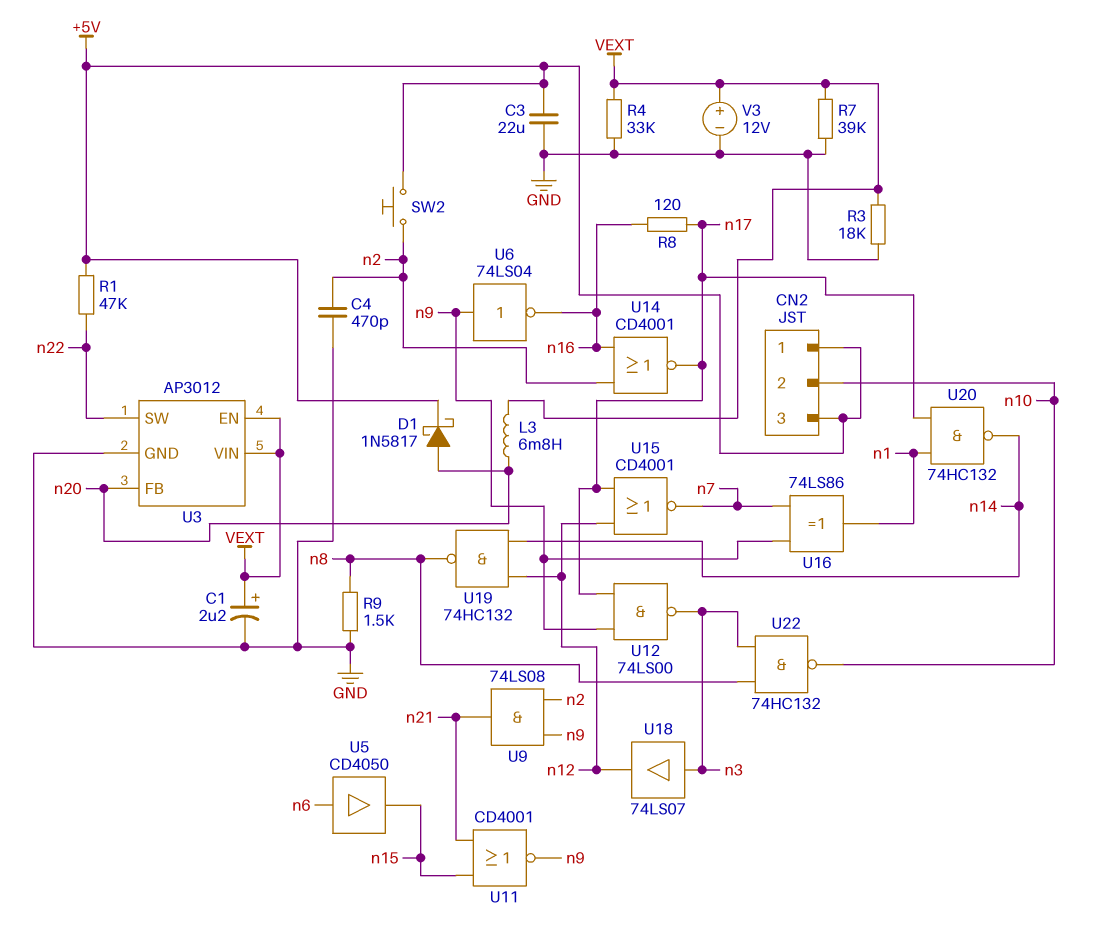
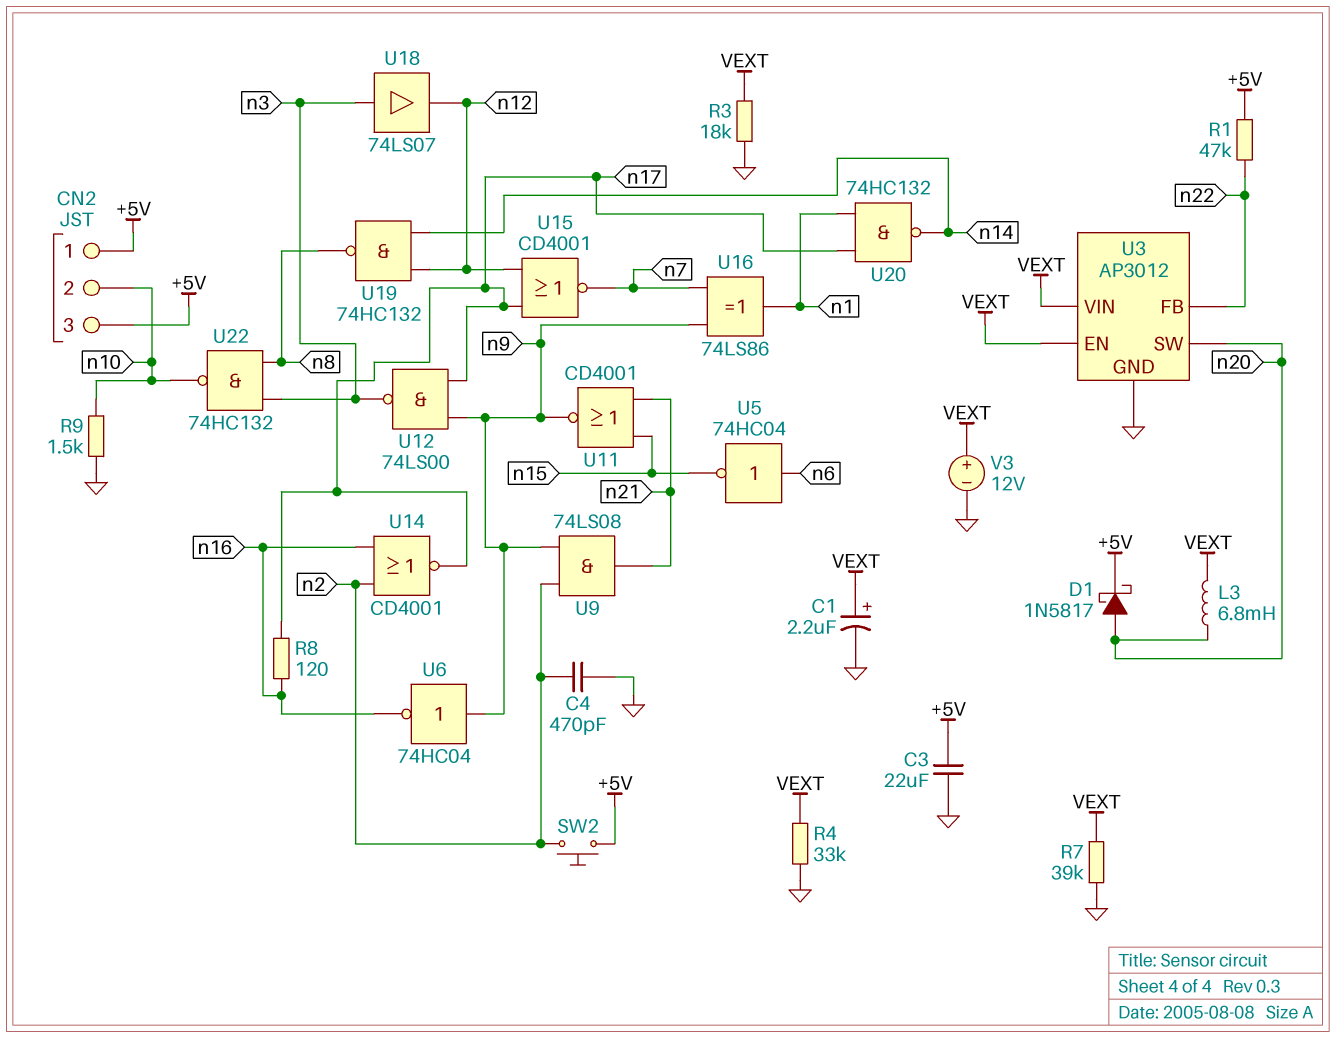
R9: 1.5k (GND, n8) -> 1.5k (GND, n10)
U3 pin FB: n20 -> n22
U3 pin SW: n22 -> n20
U5: buffer CD4050 (in n6, out n15) -> NOT 74HC04 (in n6, out n15)
U6: NOT 74LS04 (in n9, out n16) -> NOT 74HC04 (in n9, out n16)

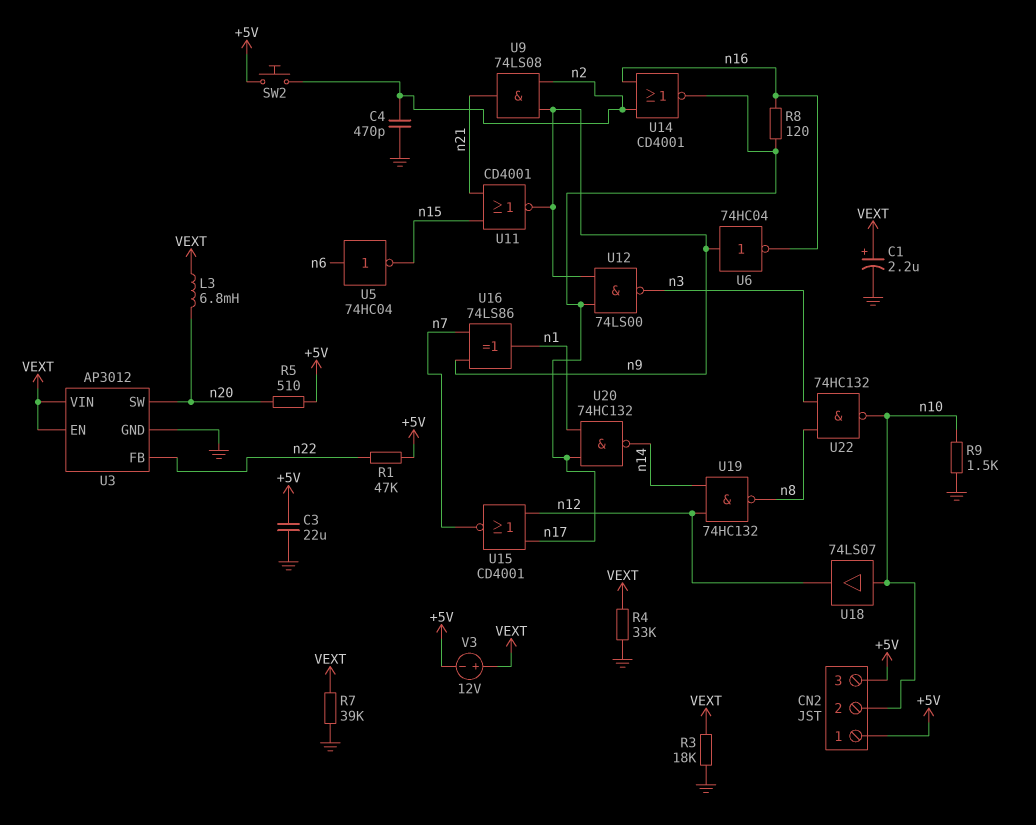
D1: schottky 1N5817 (A n20, K +5V) -> none
R5: none -> 510 (+5V, n20)
U18: buffer 74LS07 (in n3, out n12) -> buffer 74LS07 (in n10, out n12)
V3: 12V (plus VEXT, minus GND) -> 12V (plus VEXT, minus +5V)

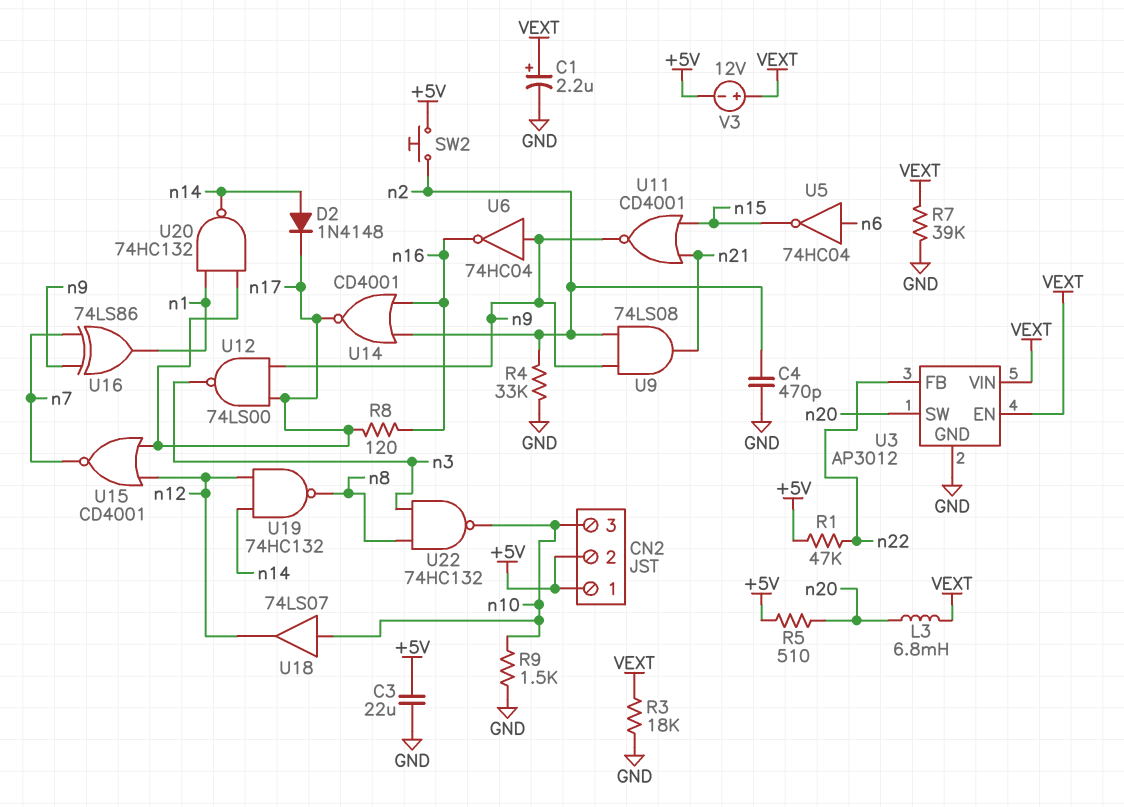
CN2 pin 2: n10 -> +5V
CN2 pin 3: +5V -> n10
D2: none -> diode 1N4148 (A n14, K n17)
R4: 33k (GND, VEXT) -> 33k (GND, n2)

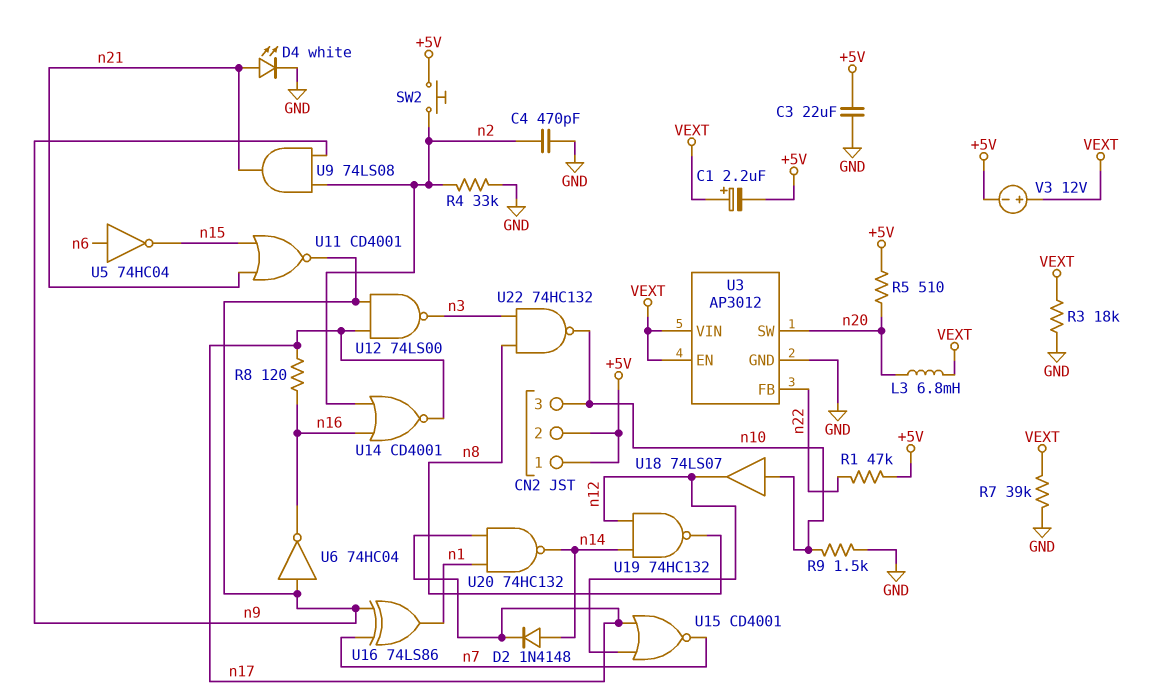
C1: 2.2uF (plus VEXT, minus GND) -> 2.2uF (plus VEXT, minus +5V)
D4: none -> LED white (A n21, K GND)

